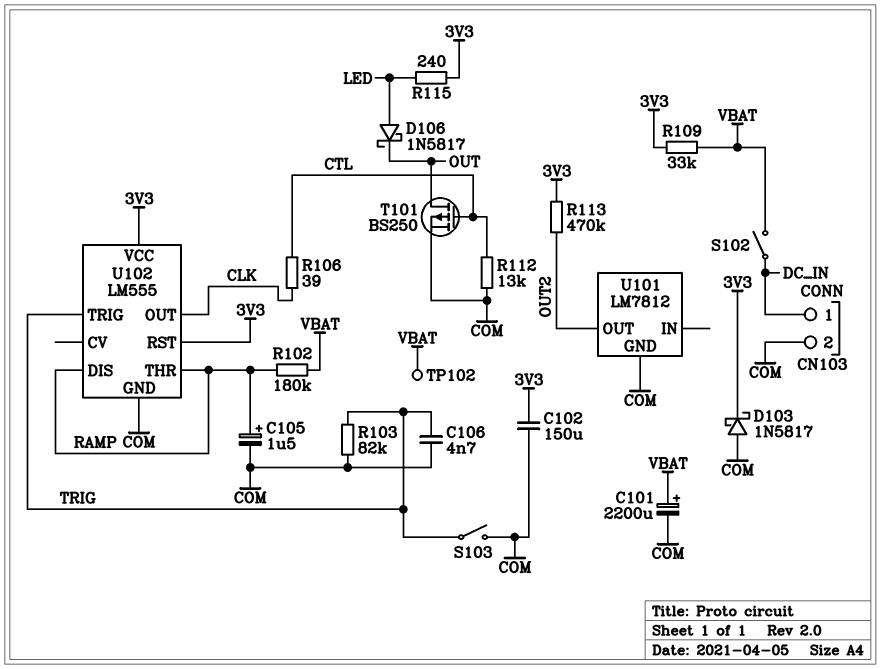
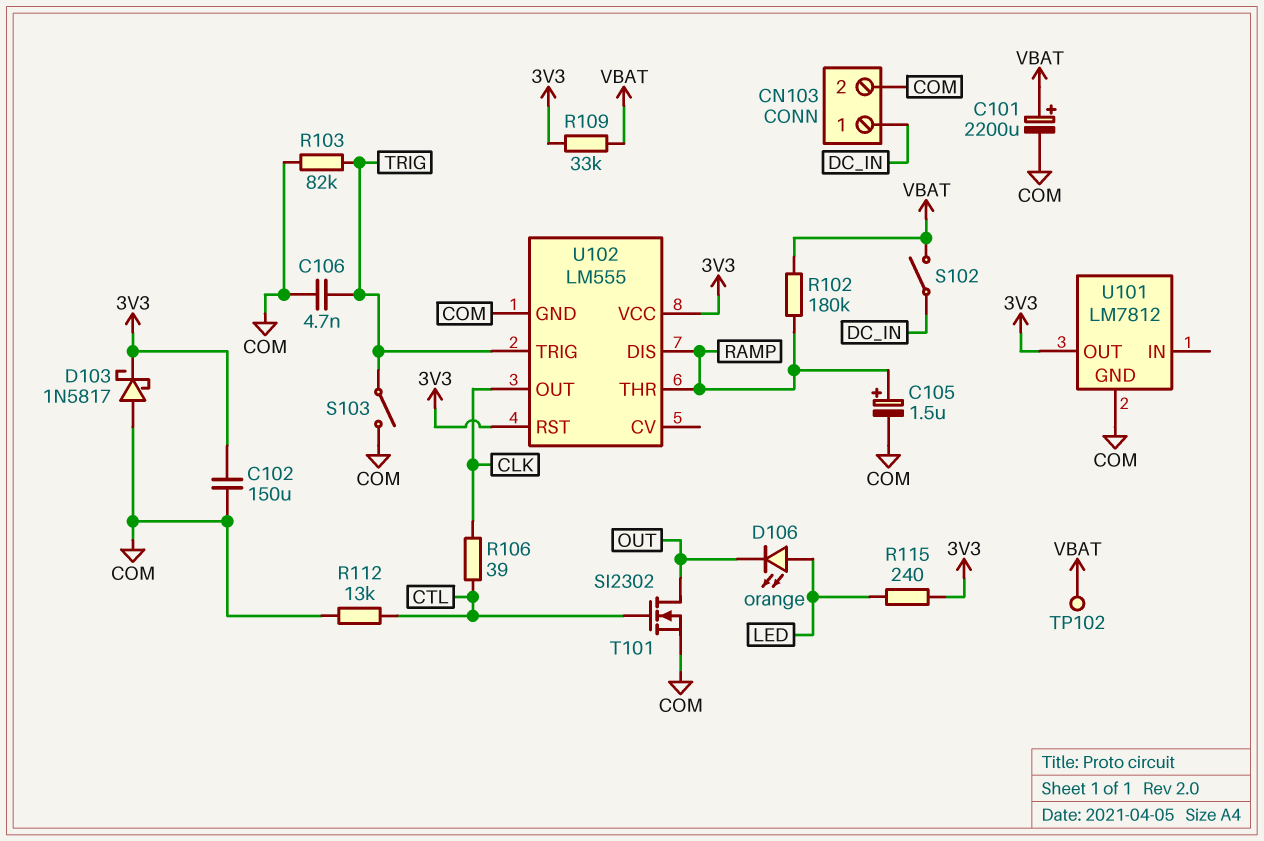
D106: schottky 1N5817 (A LED, K OUT) -> LED orange (A LED, K OUT)
R113: 470k (3V3, OUT2) -> none
T101: PMOS BS250 (G CTL, D OUT, S COM) -> NMOS SI2302 (G CTL, D OUT, S COM)
U101 pin OUT: OUT2 -> 3V3

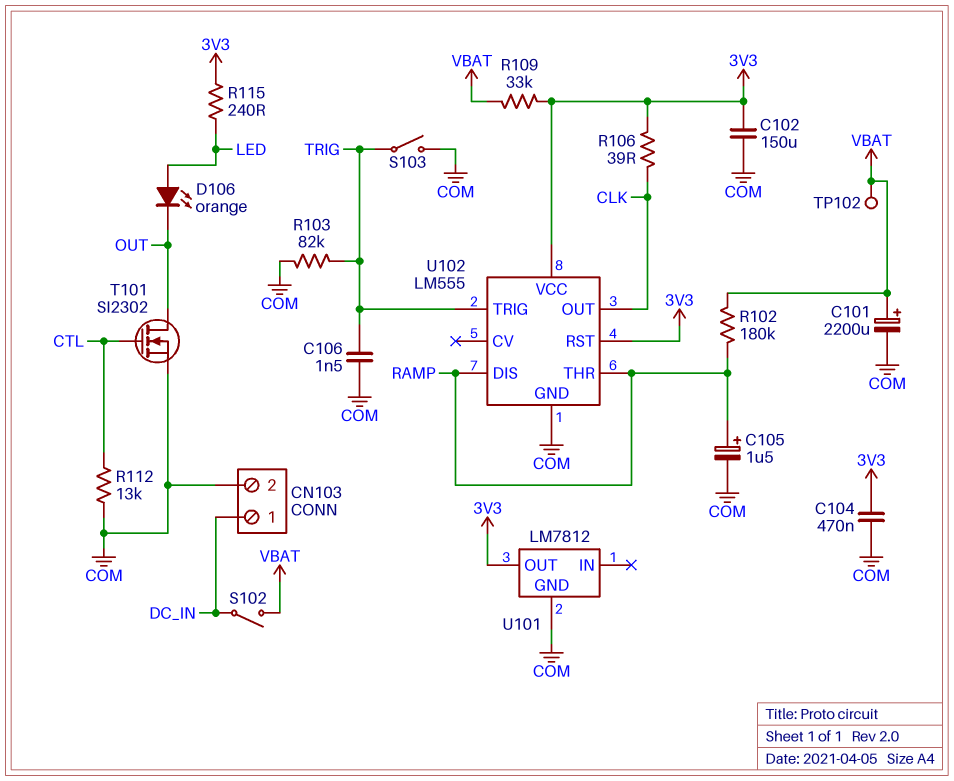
C104: none -> 470nF (3V3, COM)
C106: 4.7nF (COM, TRIG) -> 1.5nF (COM, TRIG)
D103: schottky 1N5817 (A COM, K 3V3) -> none
R106: 39 (CLK, CTL) -> 39 (3V3, CLK)

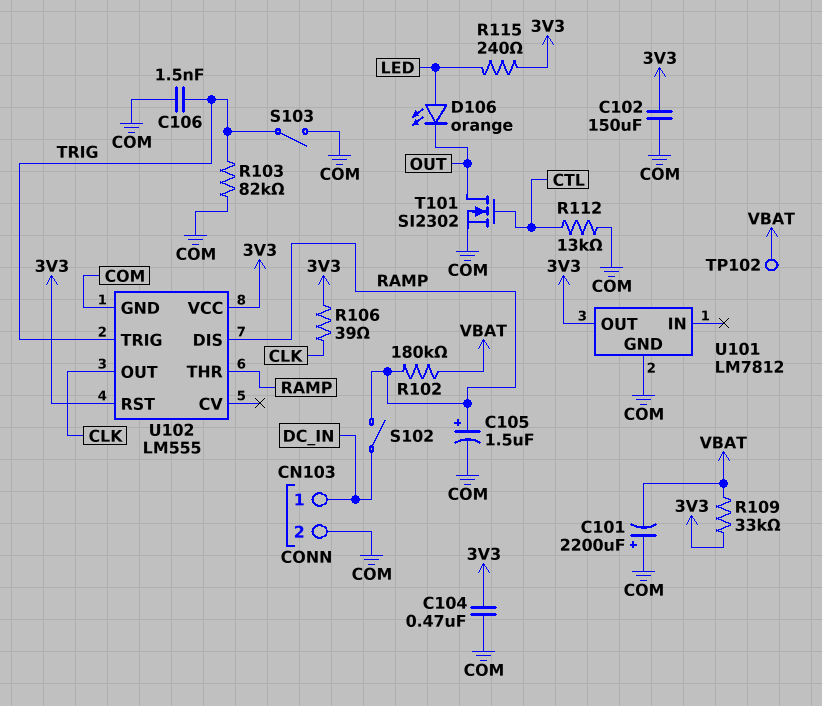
C101: 2200uF (plus VBAT, minus COM) -> 2200uF (plus COM, minus VBAT)
S102: switch (DC_IN, VBAT) -> switch (DC_IN, RAMP)

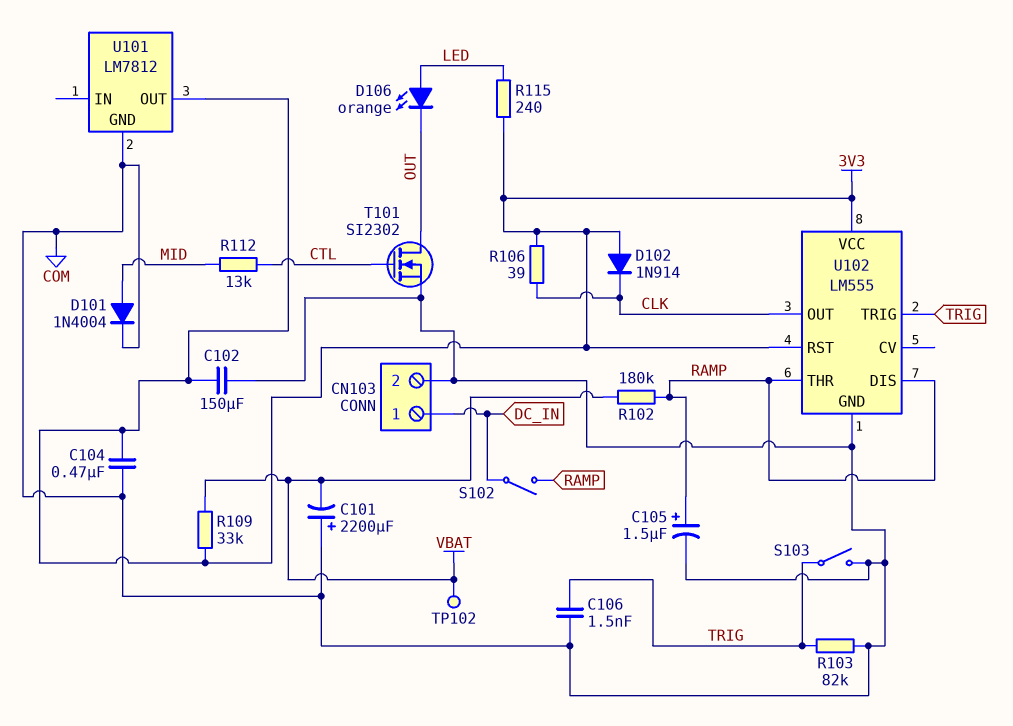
D101: none -> diode 1N4004 (A MID, K COM)
D102: none -> diode 1N914 (A 3V3, K CLK)
R112: 13k (COM, CTL) -> 13k (CTL, MID)

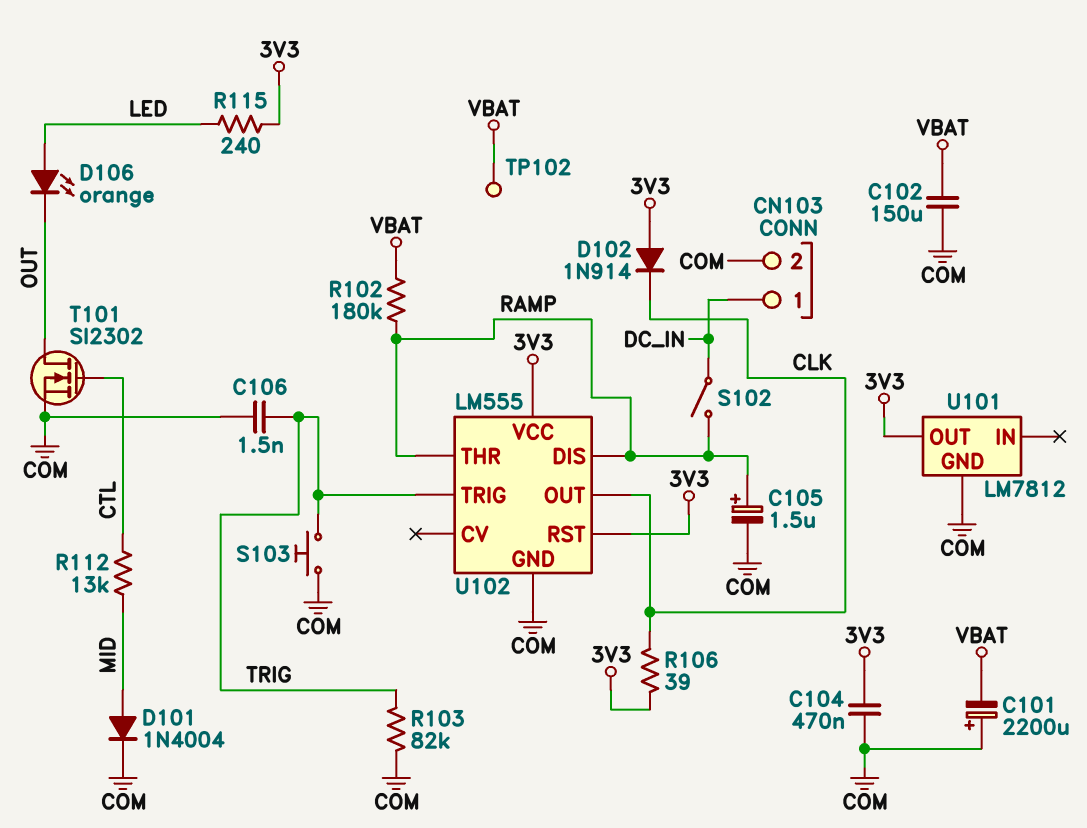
C102: 150uF (3V3, COM) -> 150uF (COM, VBAT)
R109: 33k (3V3, VBAT) -> none
S103: switch (COM, TRIG) -> button (COM, TRIG)

